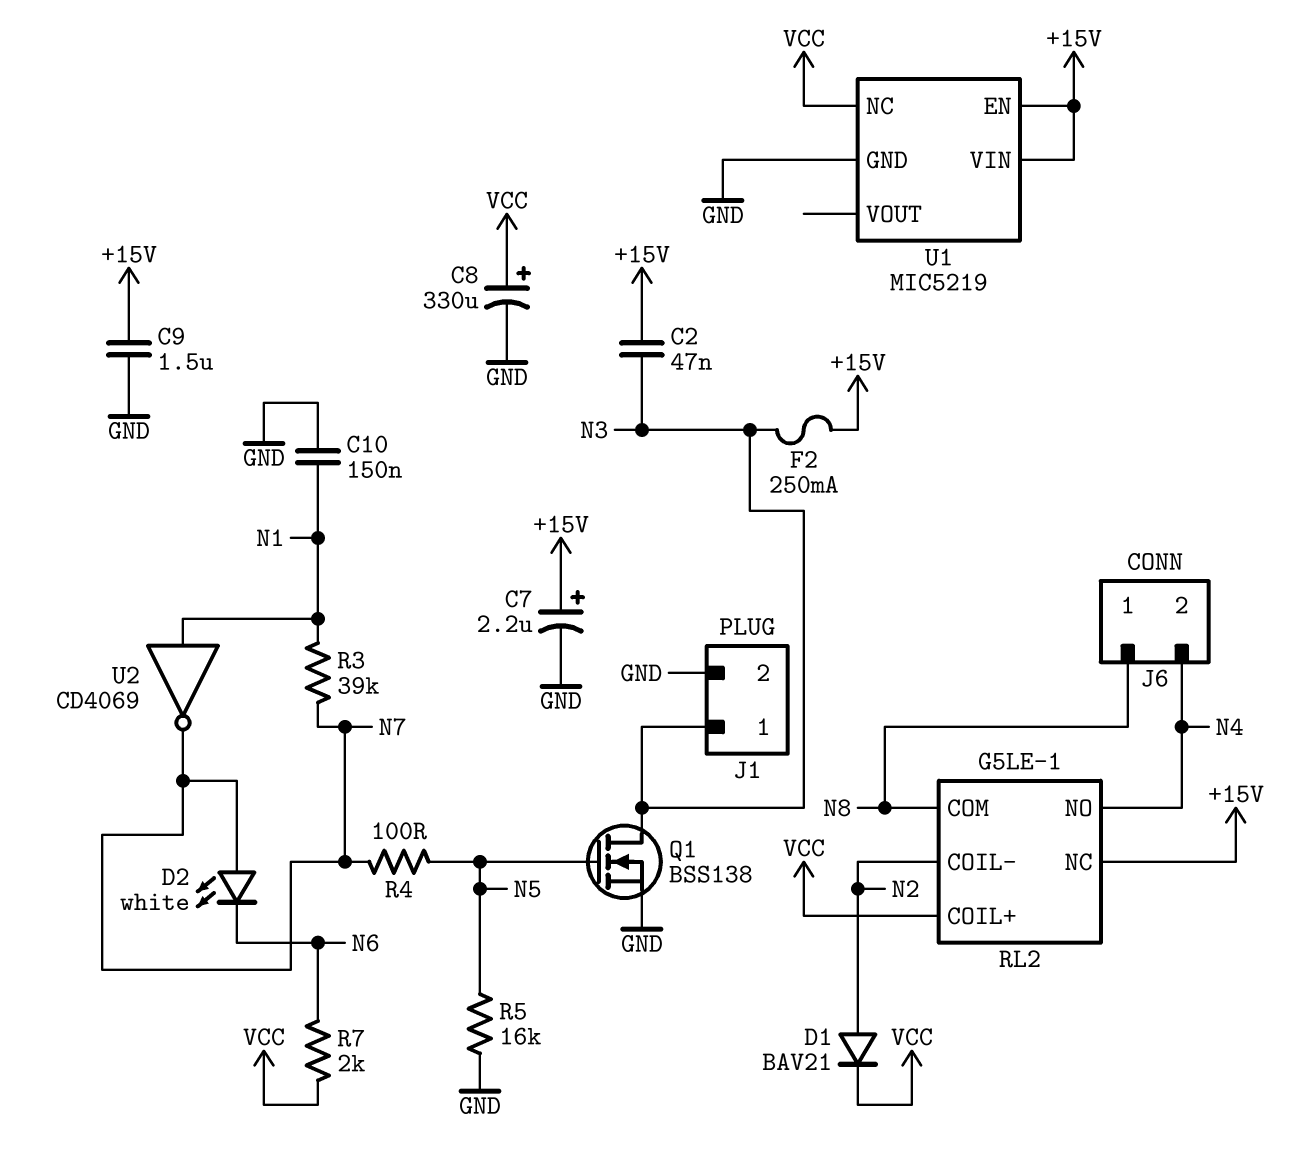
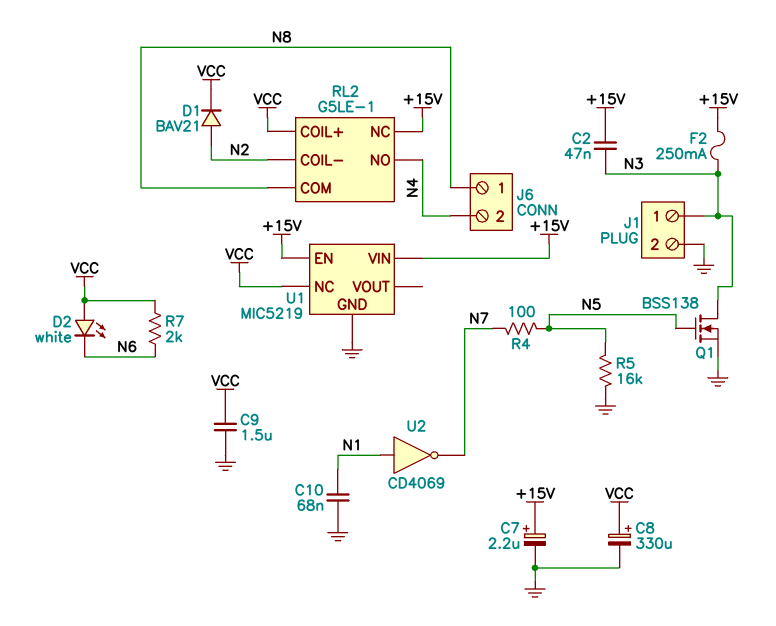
C9: 1.5uF (+15V, GND) -> 1.5uF (GND, VCC)
C10: 150nF (GND, N1) -> 68nF (GND, N1)
D2: LED white (A N7, K N6) -> LED white (A VCC, K N6)
R3: 39k (N1, N7) -> none

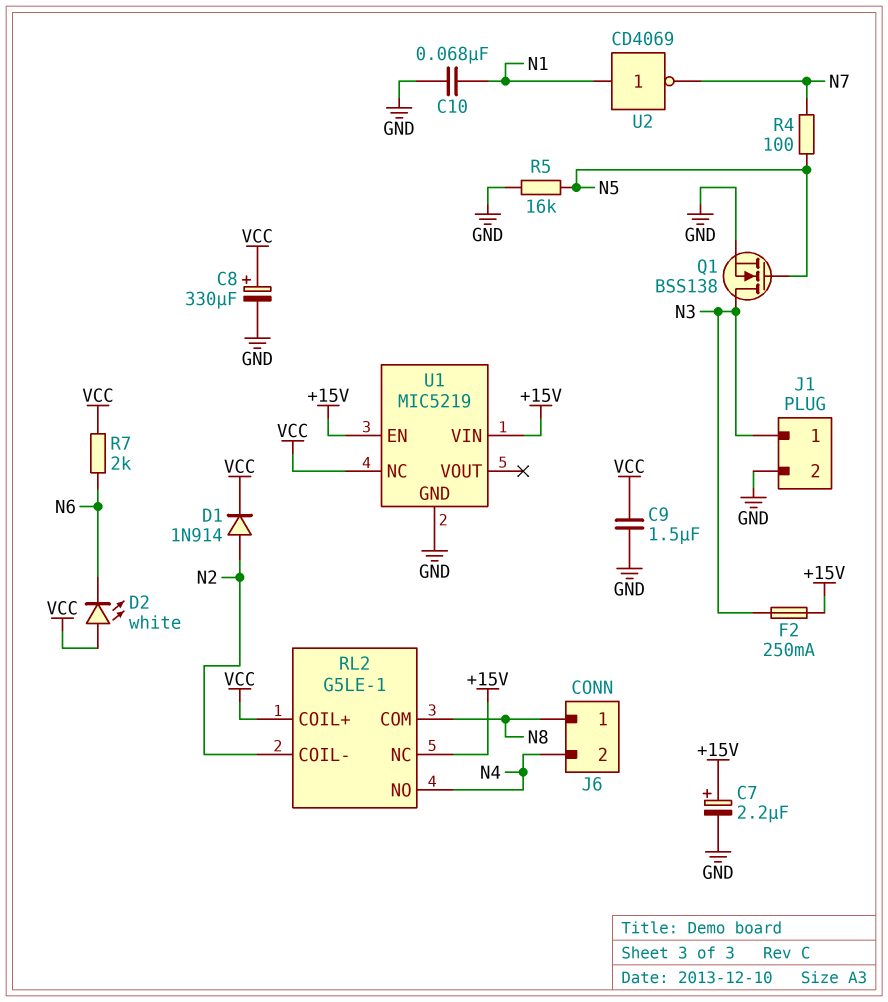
C2: 47nF (+15V, N3) -> none
D1: diode BAV21 (A N2, K VCC) -> diode 1N914 (A N2, K VCC)

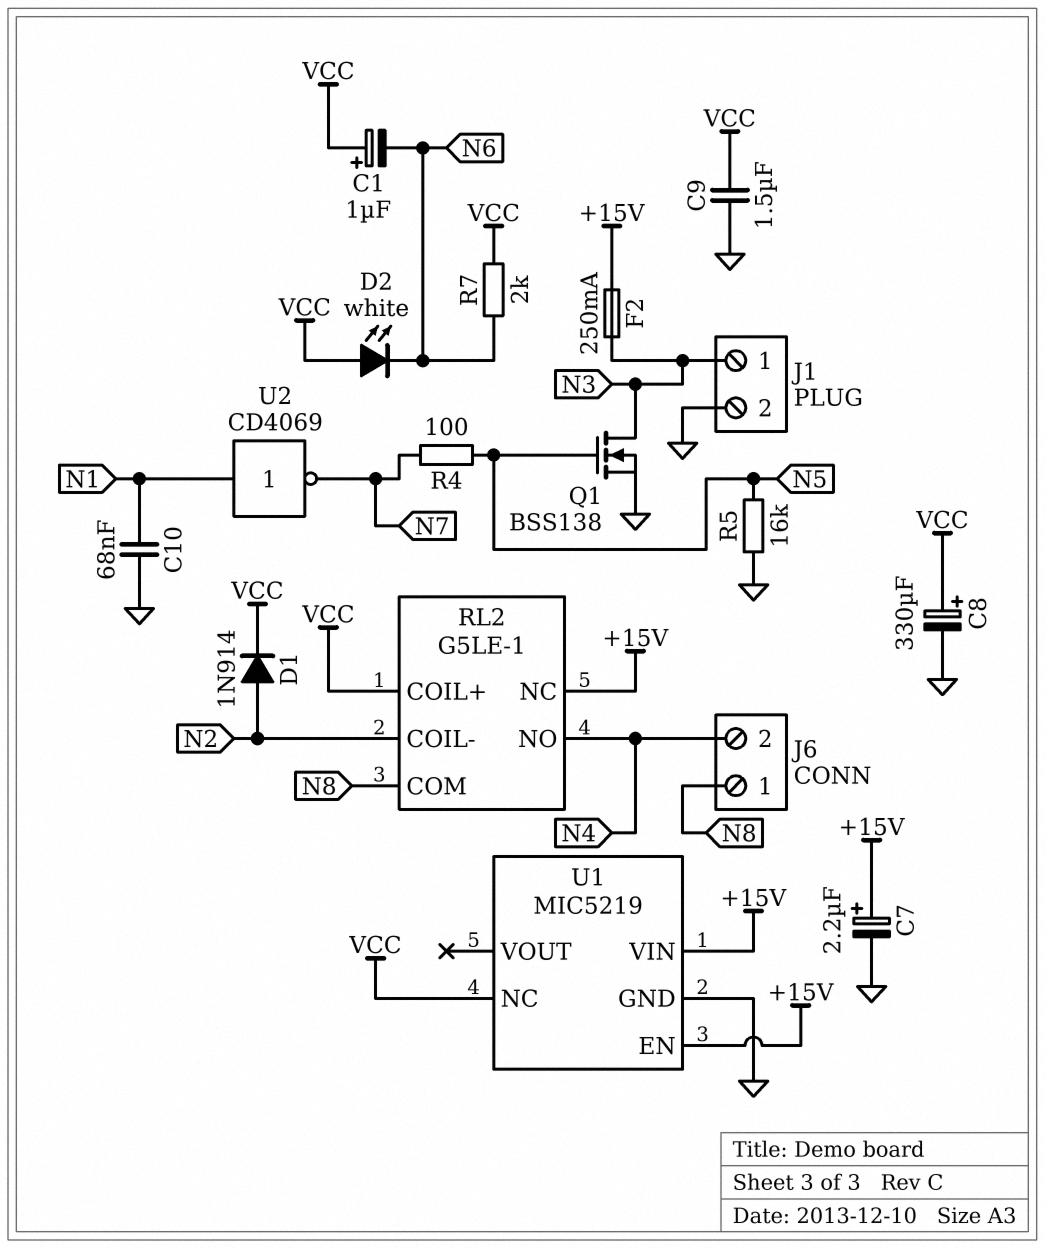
C1: none -> 1uF (plus VCC, minus N6)

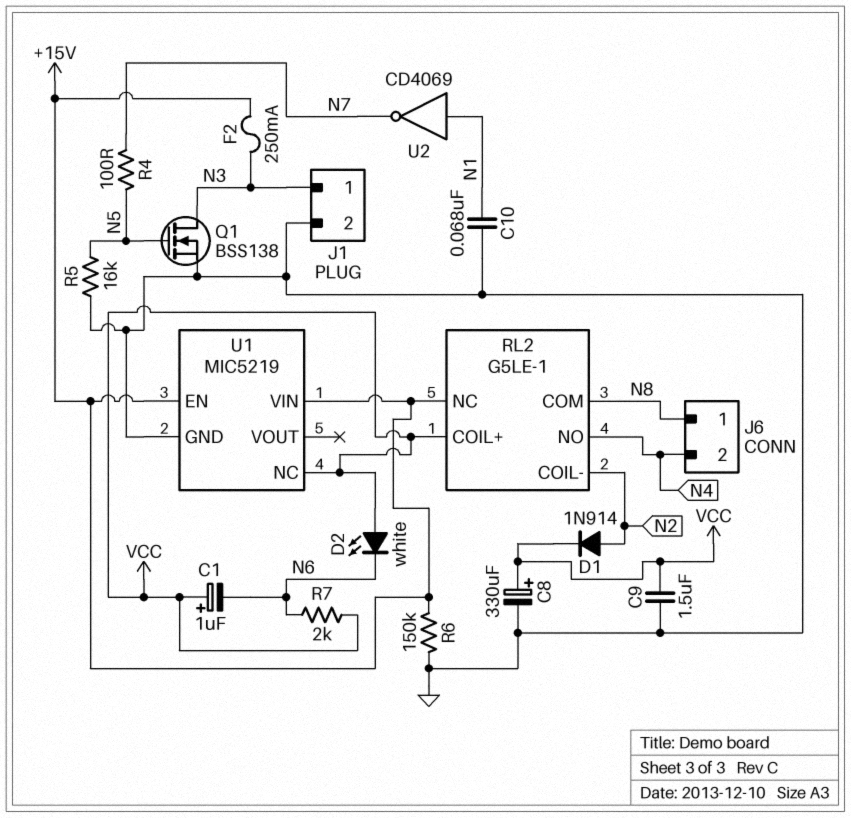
C7: 2.2uF (plus +15V, minus GND) -> none
R6: none -> 150k (+15V, GND)

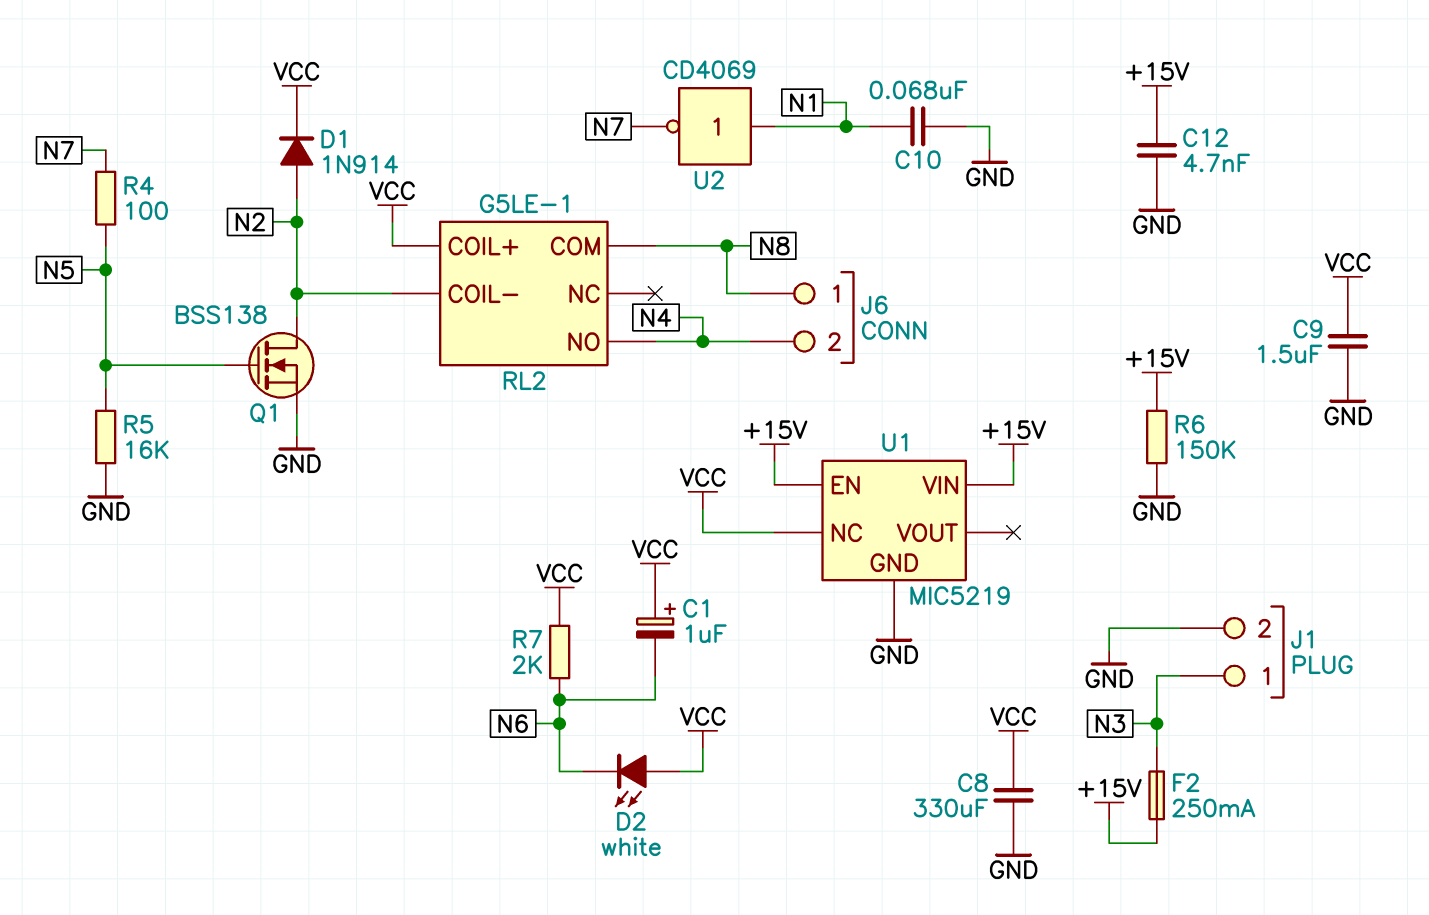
C8: 330uF (plus VCC, minus GND) -> 330uF (GND, VCC)
C12: none -> 4.7nF (+15V, GND)
Q1: NMOS BSS138 (G N5, D N3, S GND) -> NMOS BSS138 (G N5, D N2, S GND)
RL2 pin NC: +15V -> none

